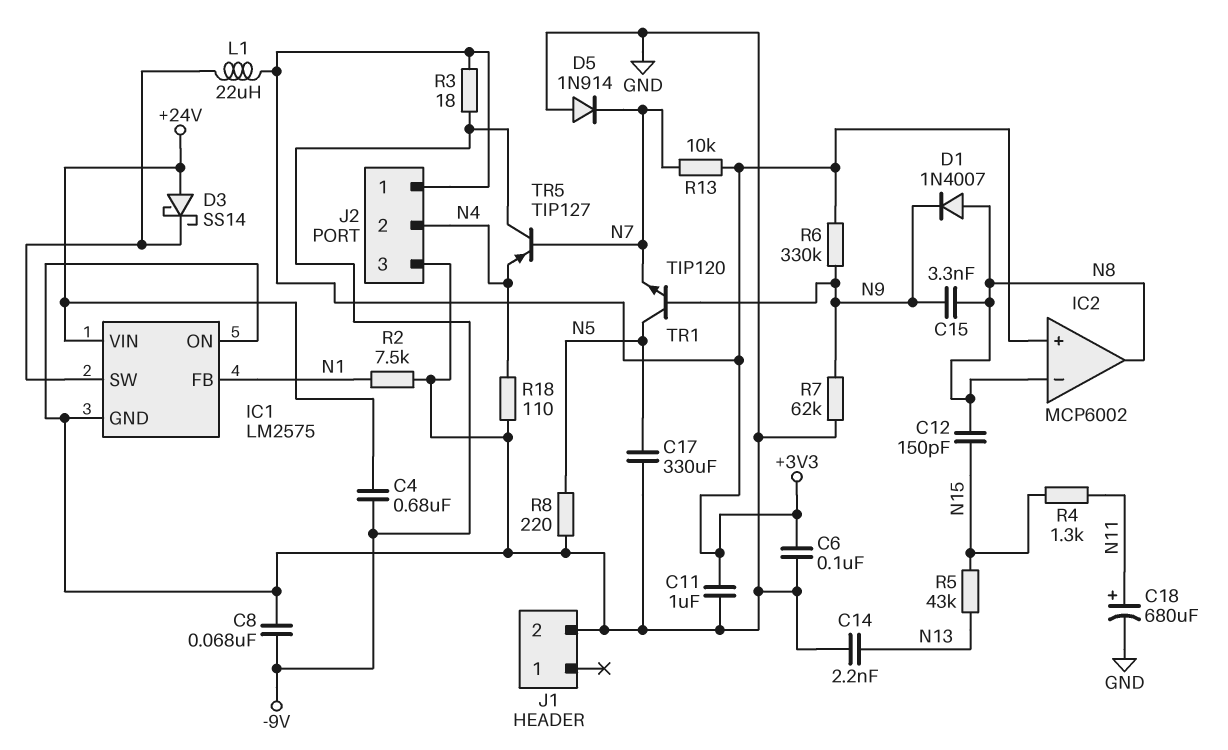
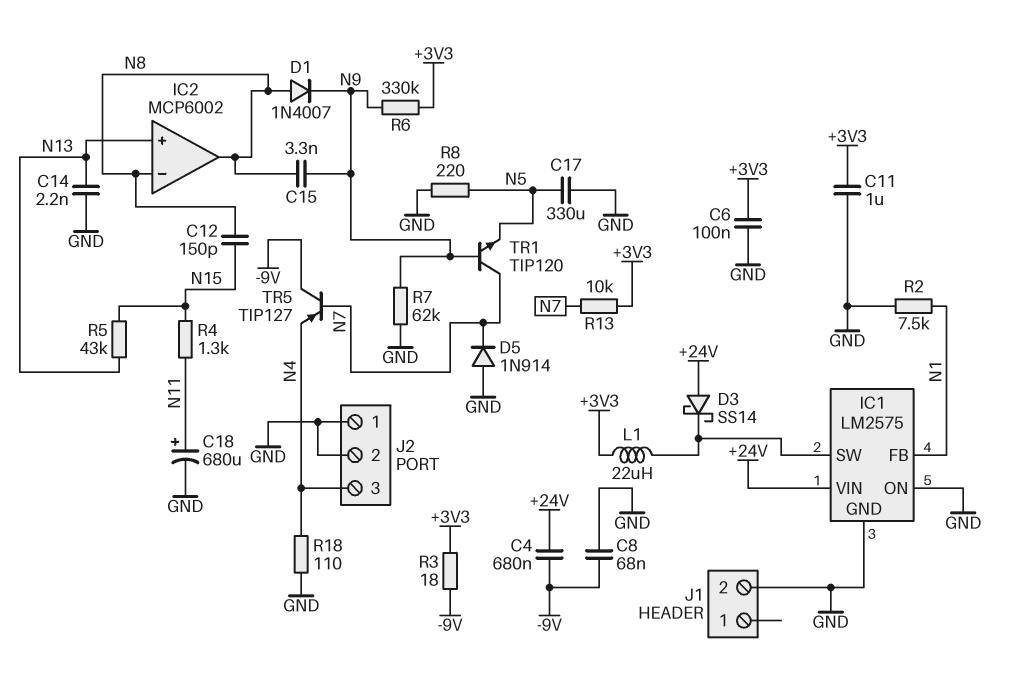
IC2 pin in+: +3V3 -> N13
J2 pin 1: +3V3 -> GND
J2 pin 2: N4 -> GND
J2 pin 3: GND -> N4
TR1: NPN TIP120 (B N9, C N5, E N7) -> NPN TIP120 (B N9, C N7, E N5)

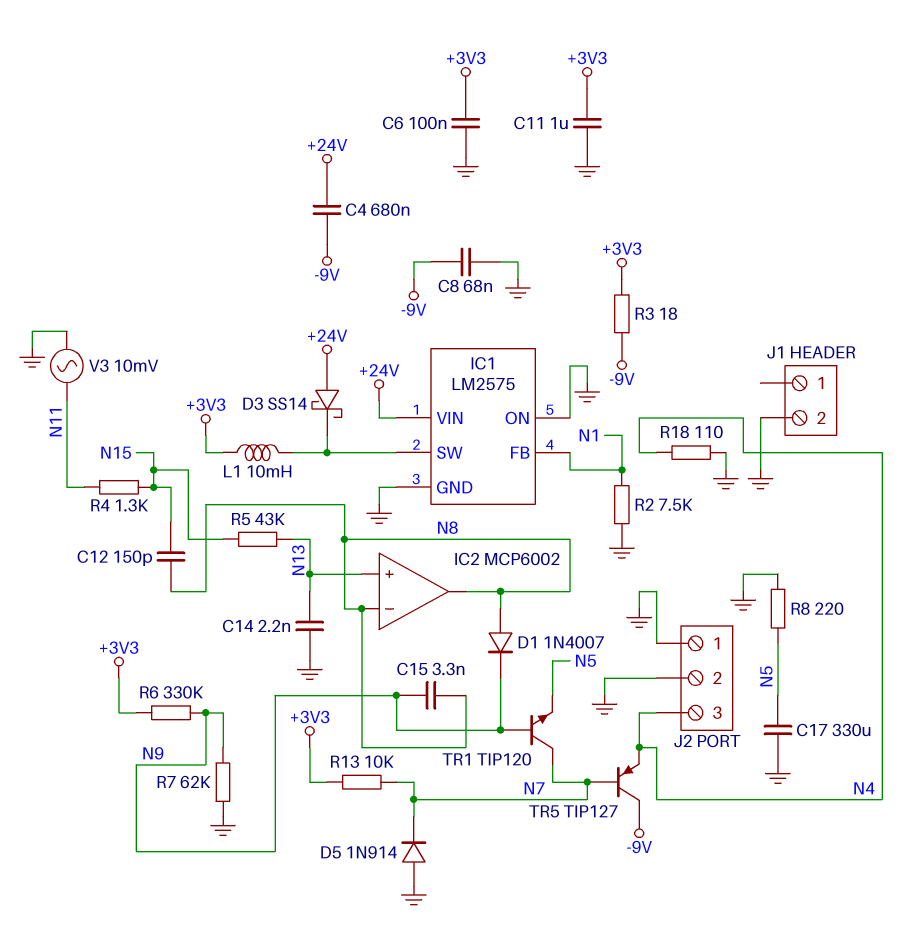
C18: 680uF (plus N11, minus GND) -> none
L1: 22uH (+3V3, IC1/SW) -> 10mH (+3V3, IC1/SW)
V3: none -> AC 10mV (GND, N11)

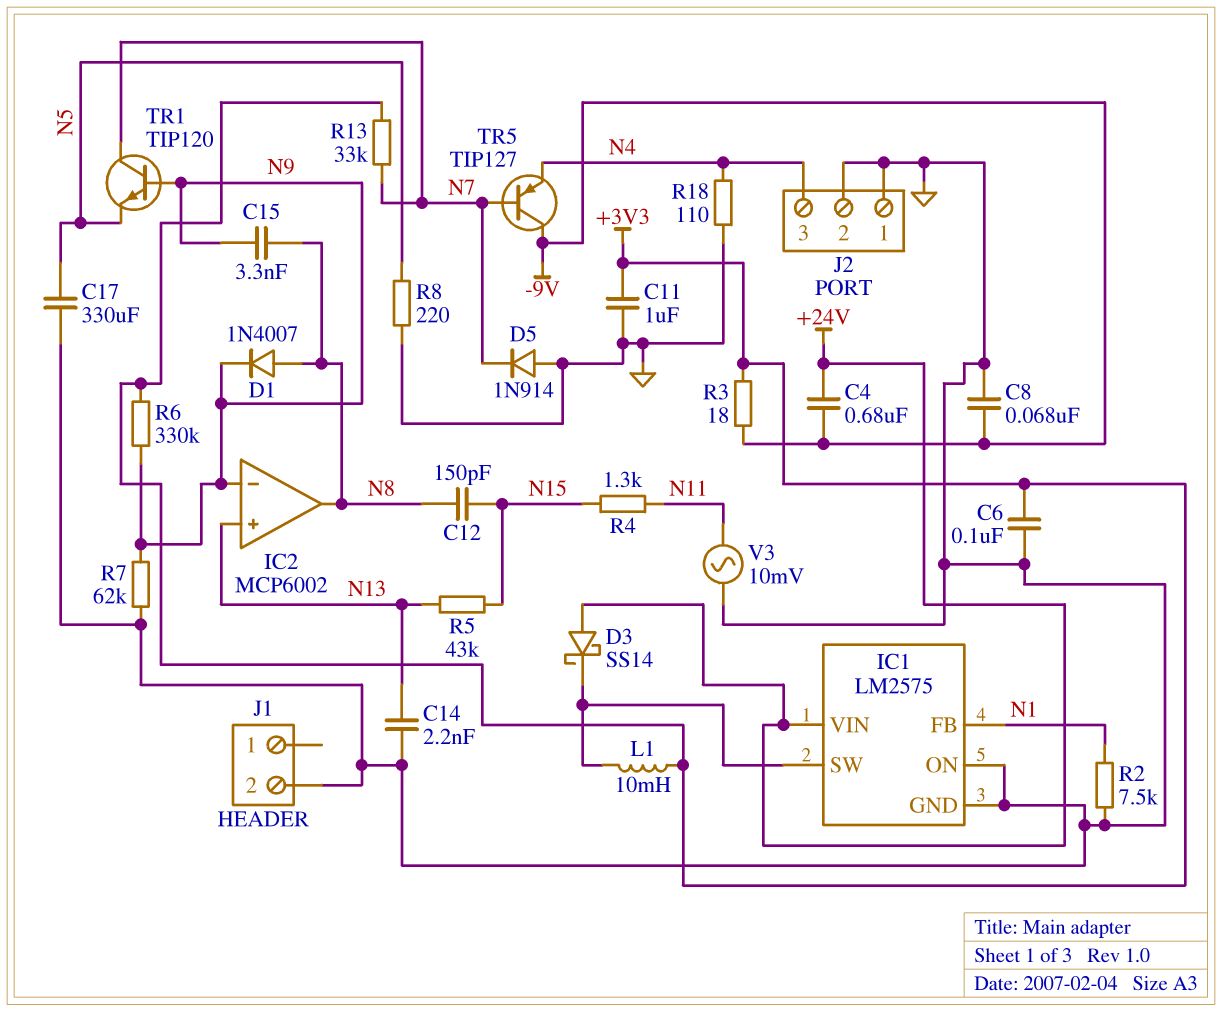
IC2 pin in-: N8 -> N9
R13: 10k (+3V3, N7) -> 33k (+3V3, N7)

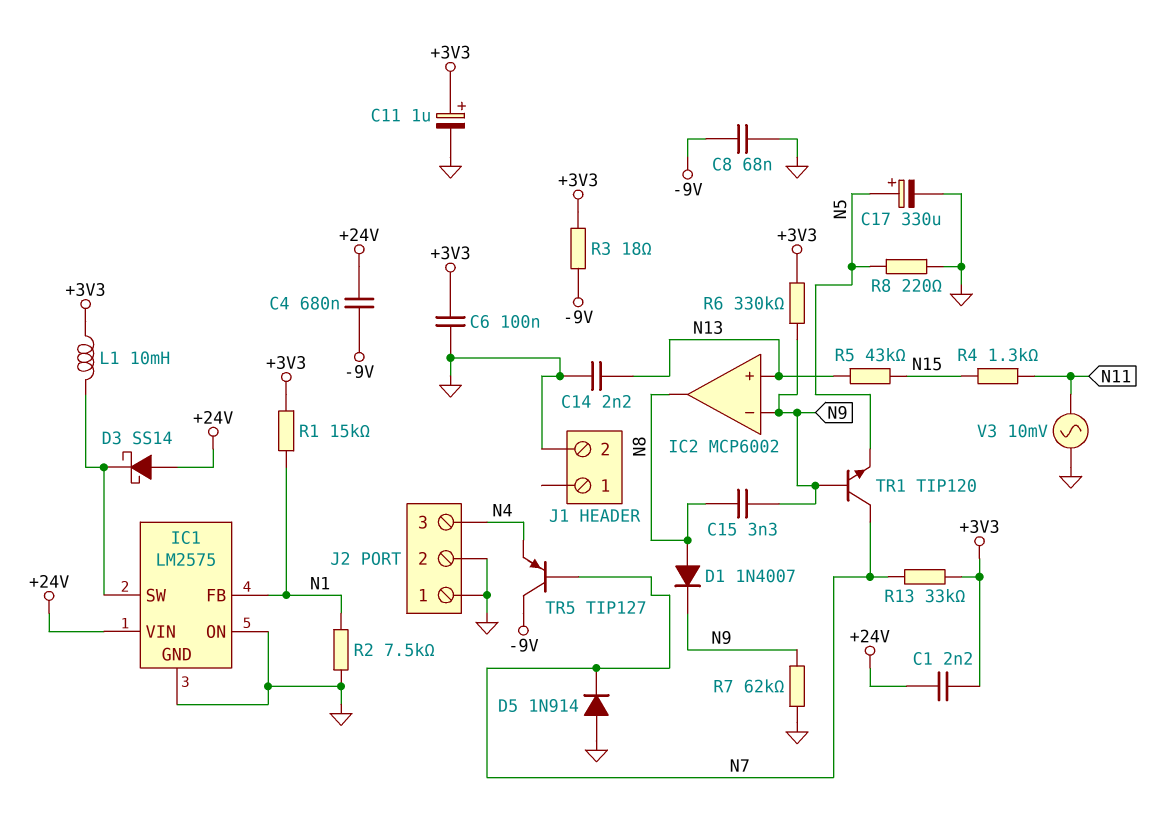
C1: none -> 2.2nF (+3V3, +24V)
C11: 1uF (+3V3, GND) -> 1uF (plus +3V3, minus GND)
C12: 150pF (N8, N15) -> none
C17: 330uF (GND, N5) -> 330uF (plus N5, minus GND)
R1: none -> 15k (+3V3, N1)
R18: 110 (GND, N4) -> none

